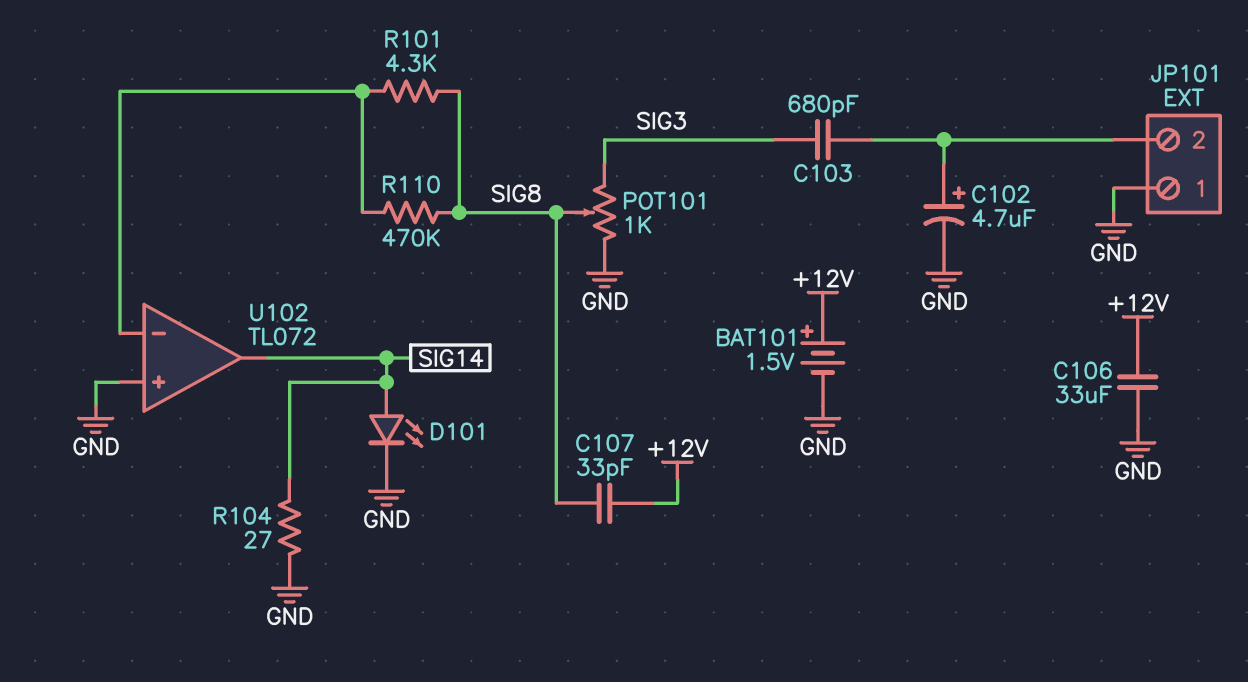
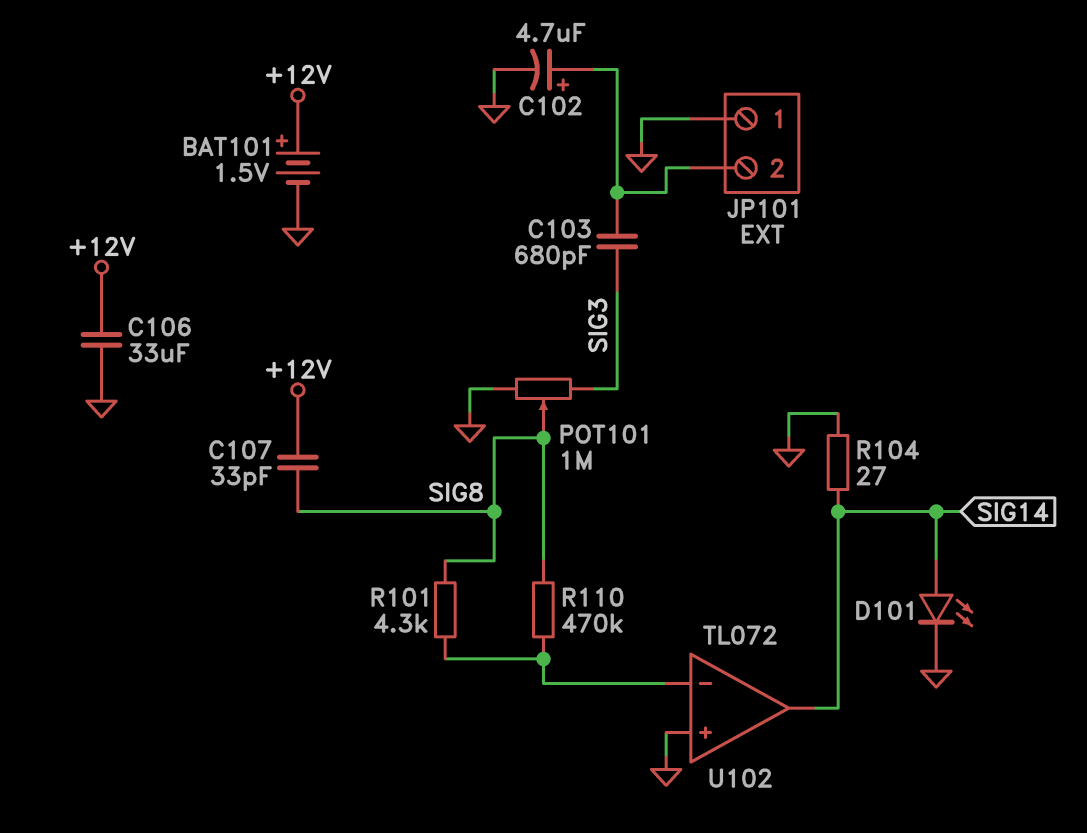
POT101: 1k (GND, SIG3, wiper SIG8) -> 1M (GND, SIG3, wiper SIG8)

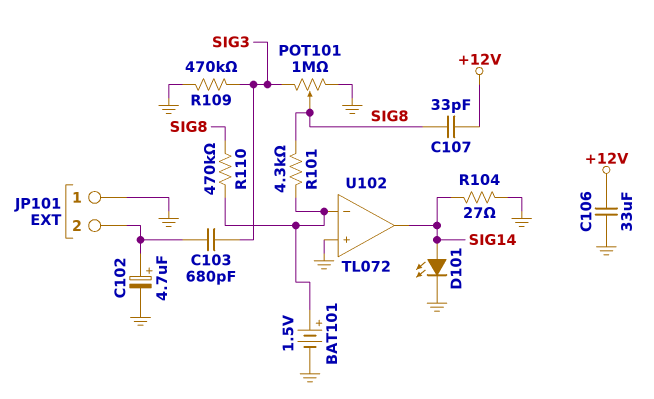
BAT101: 1.5V (plus +12V, minus GND) -> 1.5V (plus U102/in-, minus GND)
R109: none -> 470k (GND, SIG3)

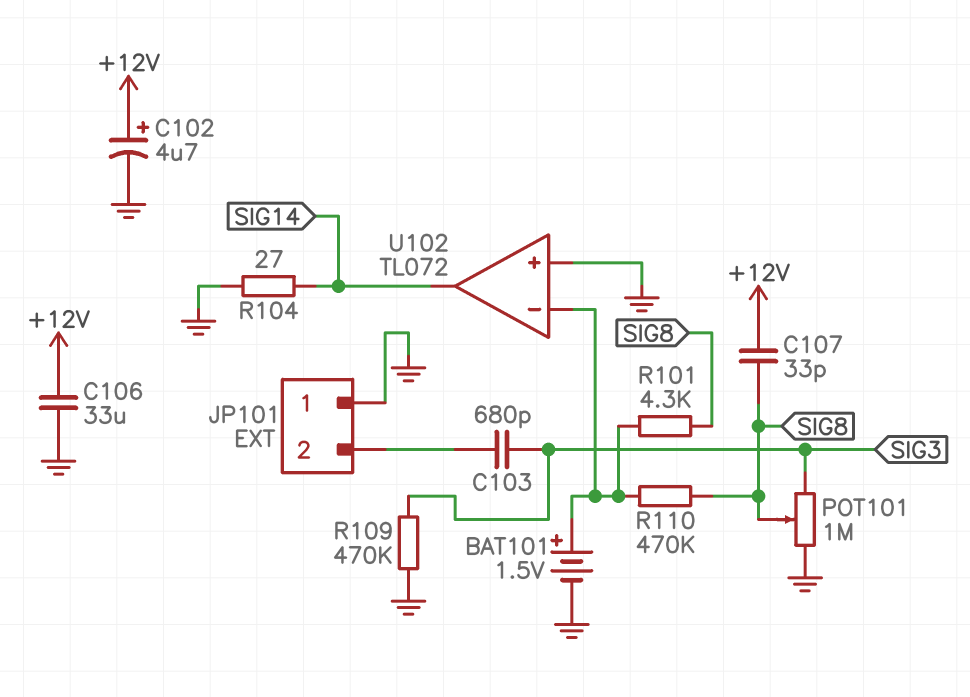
C102: 4.7uF (plus JP101/2, minus GND) -> 4.7uF (plus +12V, minus GND)
D101: LED (A SIG14, K GND) -> none

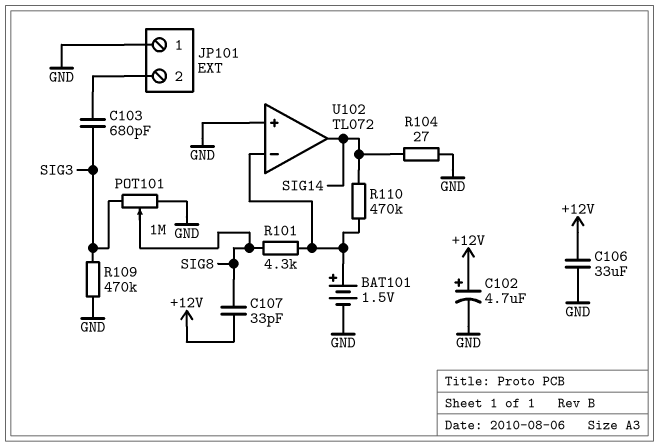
R110: 470k (SIG8, U102/in-) -> 470k (SIG14, U102/in-)

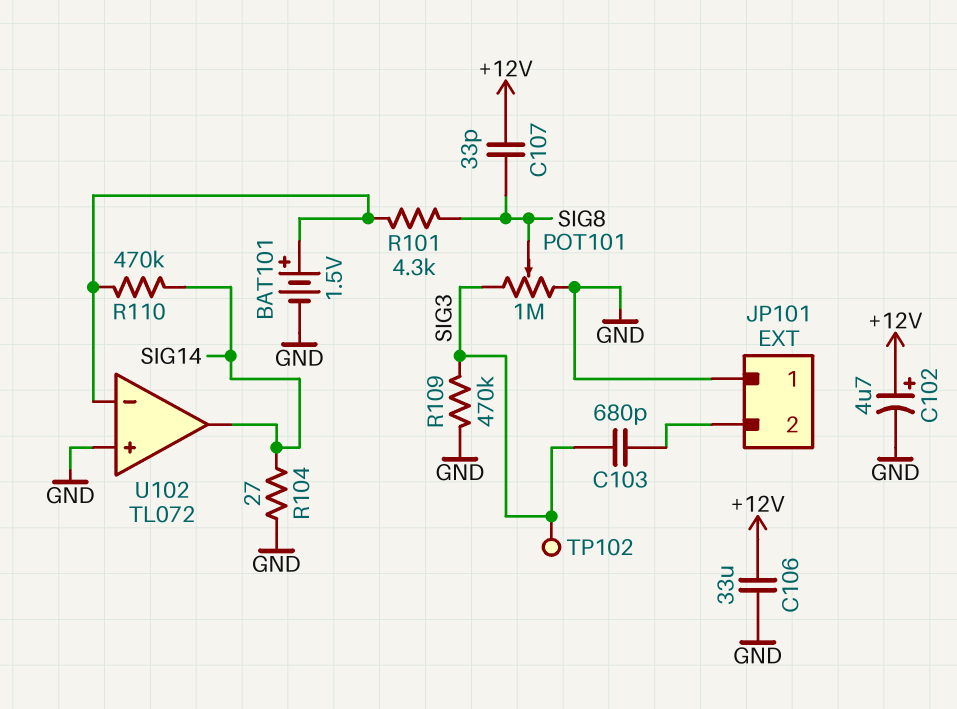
TP102: none -> test point (SIG3)

